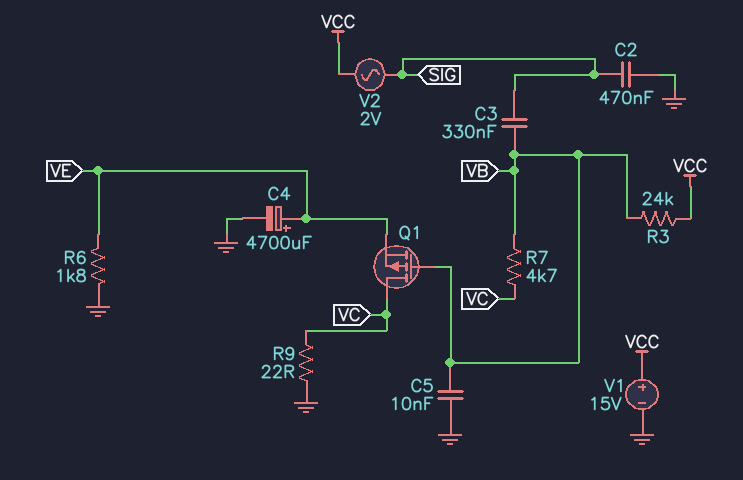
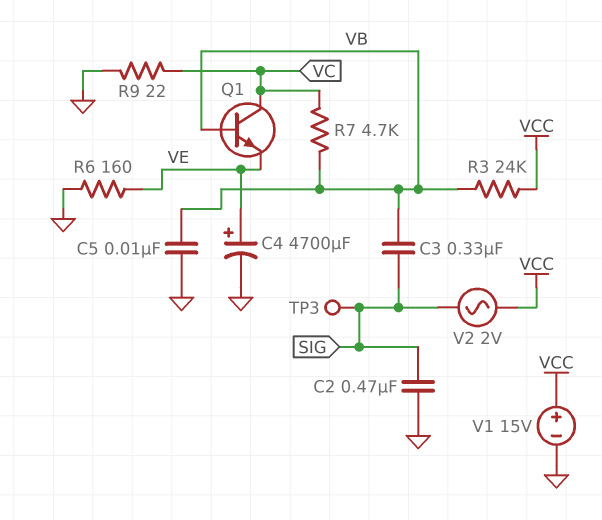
Q1: PMOS (G VB, D VC, S VE) -> NPN (B VB, C VC, E VE)
R6: 1.8k (GND, VE) -> 160 (GND, VE)
TP3: none -> test point (SIG)

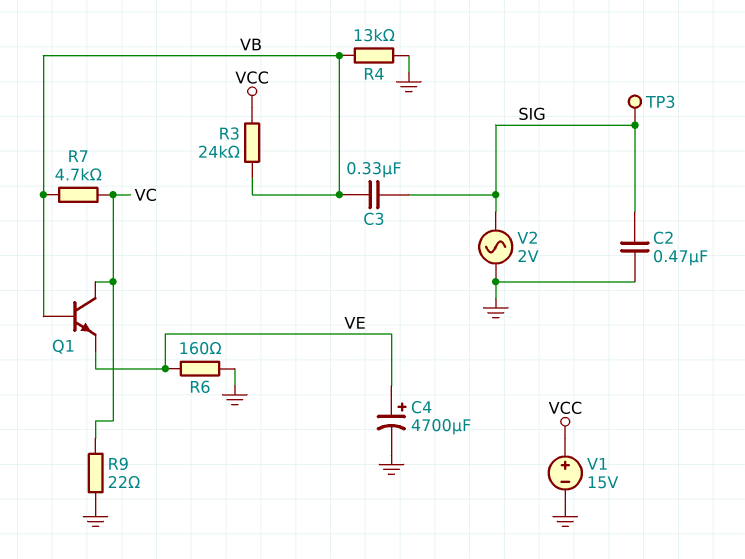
C5: 10nF (GND, VB) -> none
R4: none -> 13k (GND, VB)
V2: AC 2V (SIG, VCC) -> AC 2V (GND, SIG)

